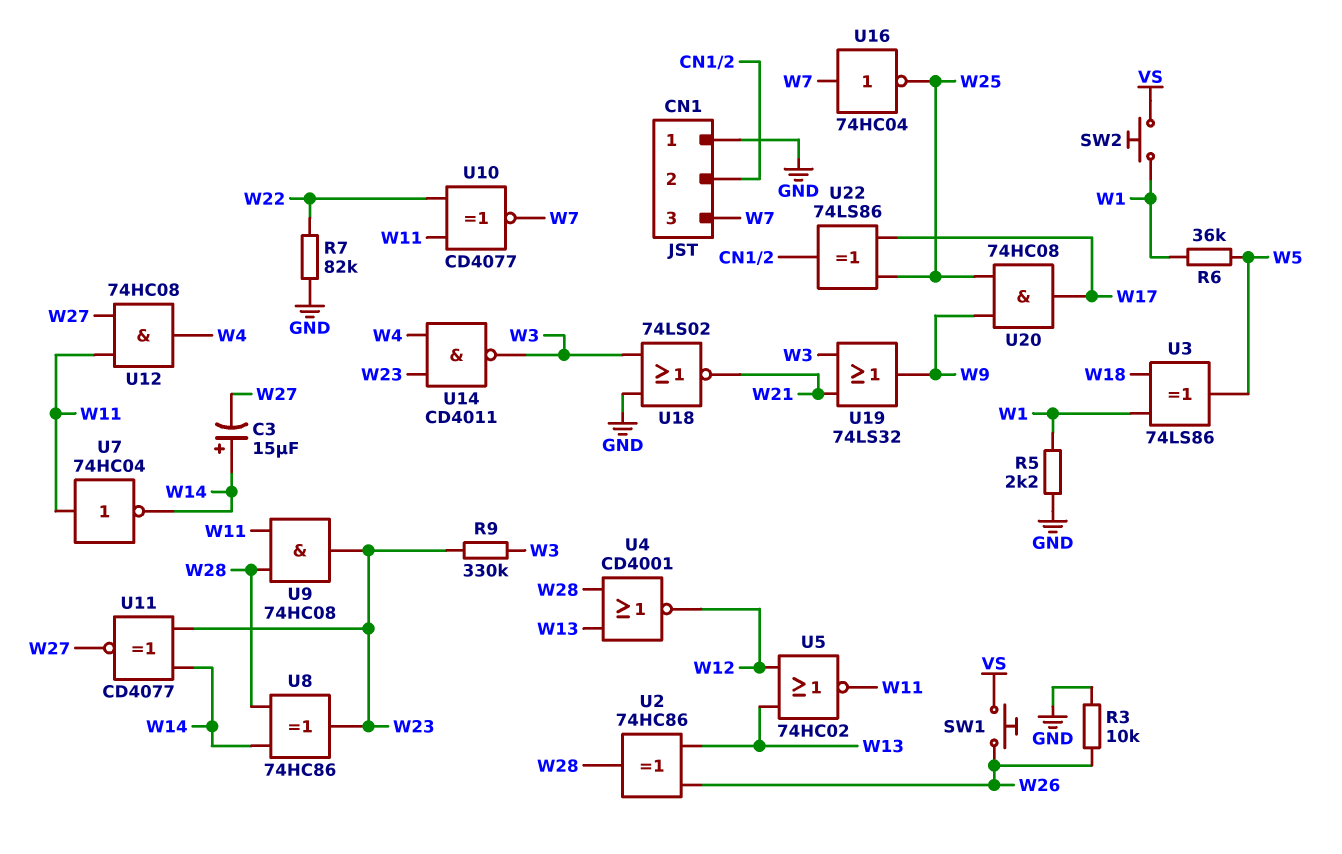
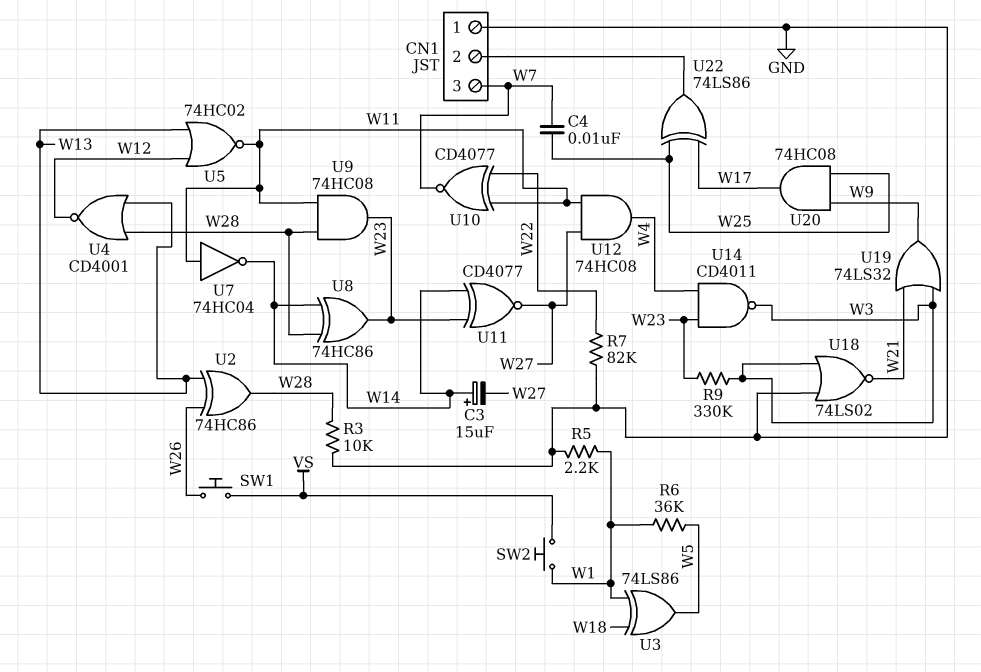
C4: none -> 10nF (W7, W25)
R3: 10k (GND, W26) -> 10k (GND, W28)
U16: NOT 74HC04 (in W7, out W25) -> none

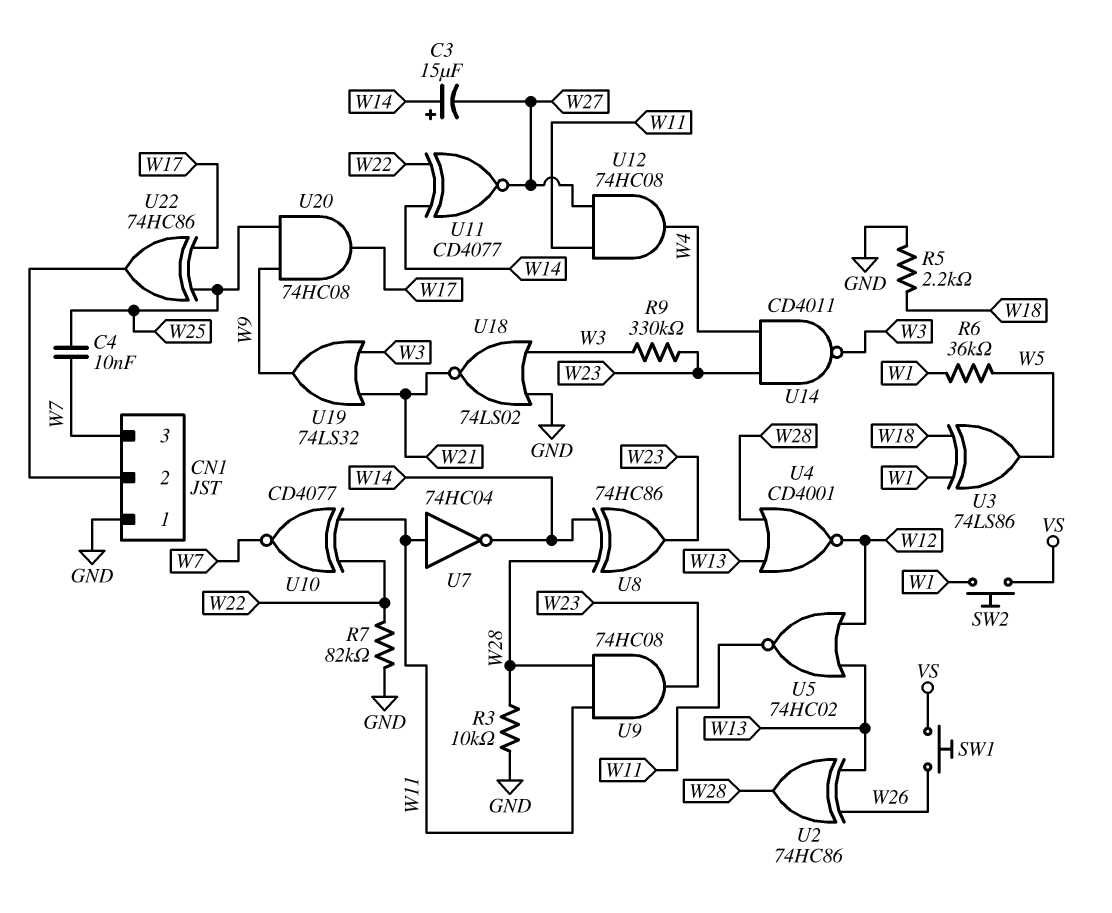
R5: 2.2k (GND, W1) -> 2.2k (GND, W18)
U11: XNOR CD4077 (in W14, in W23, out W27) -> XNOR CD4077 (in W14, in W22, out W27)
U22: XOR 74LS86 (in W17, in W25, out CN1/2) -> XOR 74HC86 (in W17, in W25, out CN1/2)

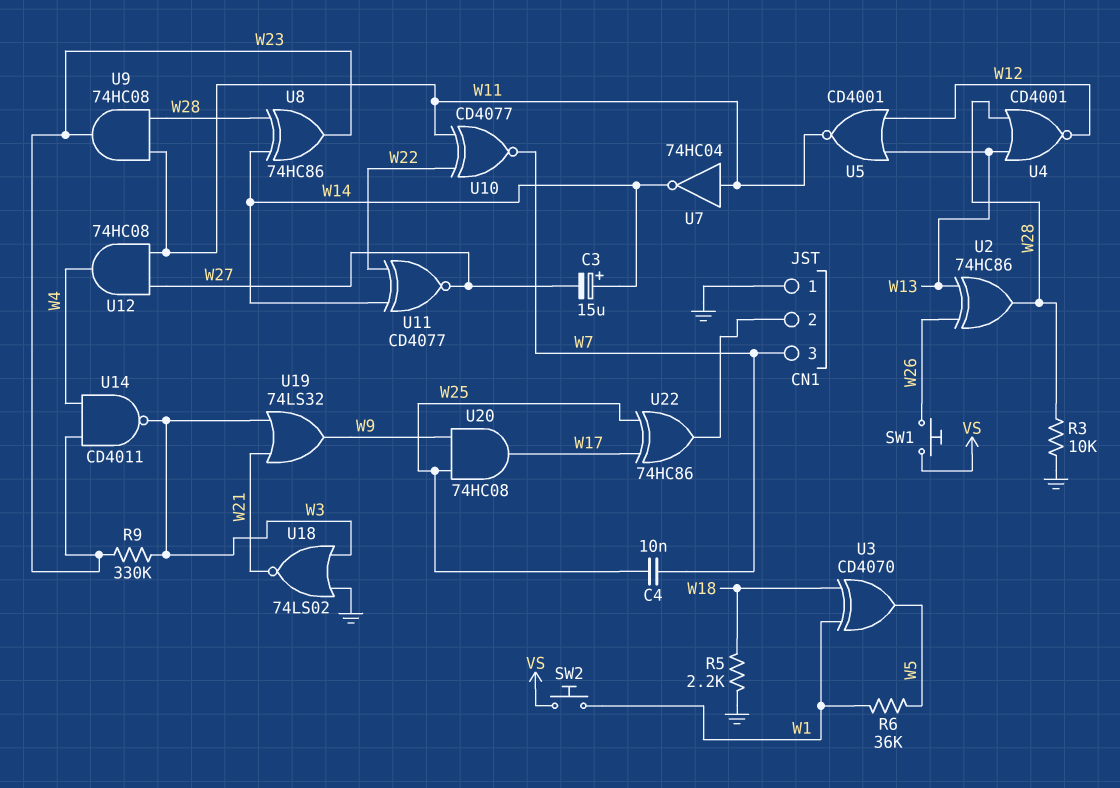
R7: 82k (GND, W22) -> none
U3: XOR 74LS86 (in W1, in W18, out W5) -> XOR CD4070 (in W1, in W18, out W5)
U5: NOR 74HC02 (in W12, in W13, out W11) -> NOR CD4001 (in W12, in W13, out W11)

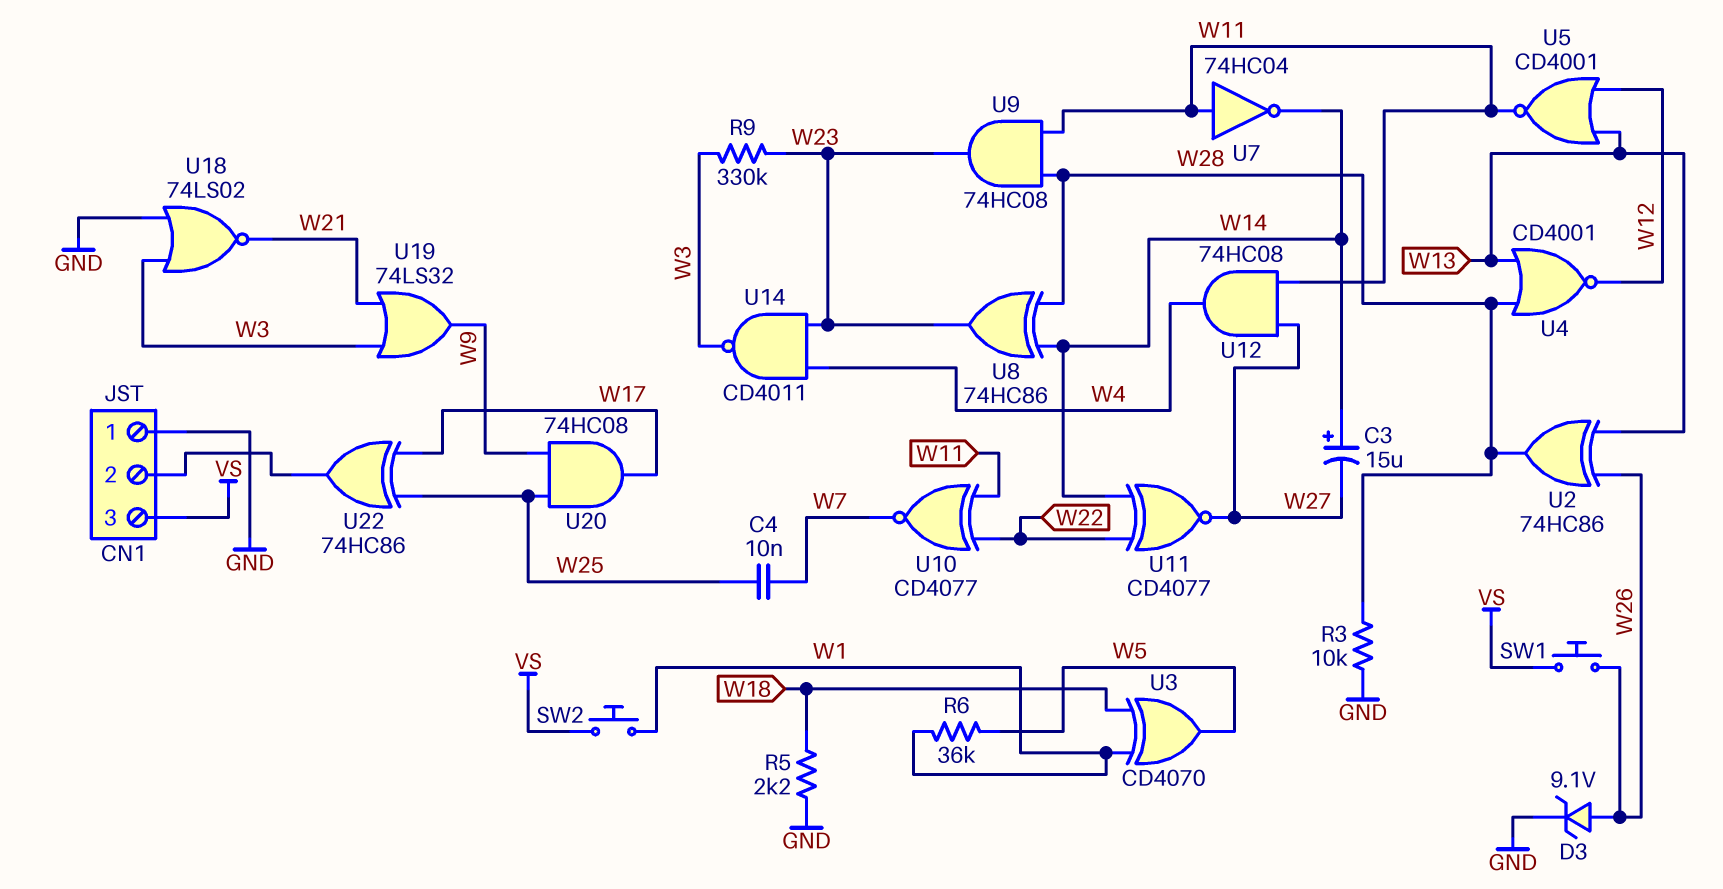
CN1 pin 3: W7 -> VS
D3: none -> zener 9.1V (A W26, K GND)

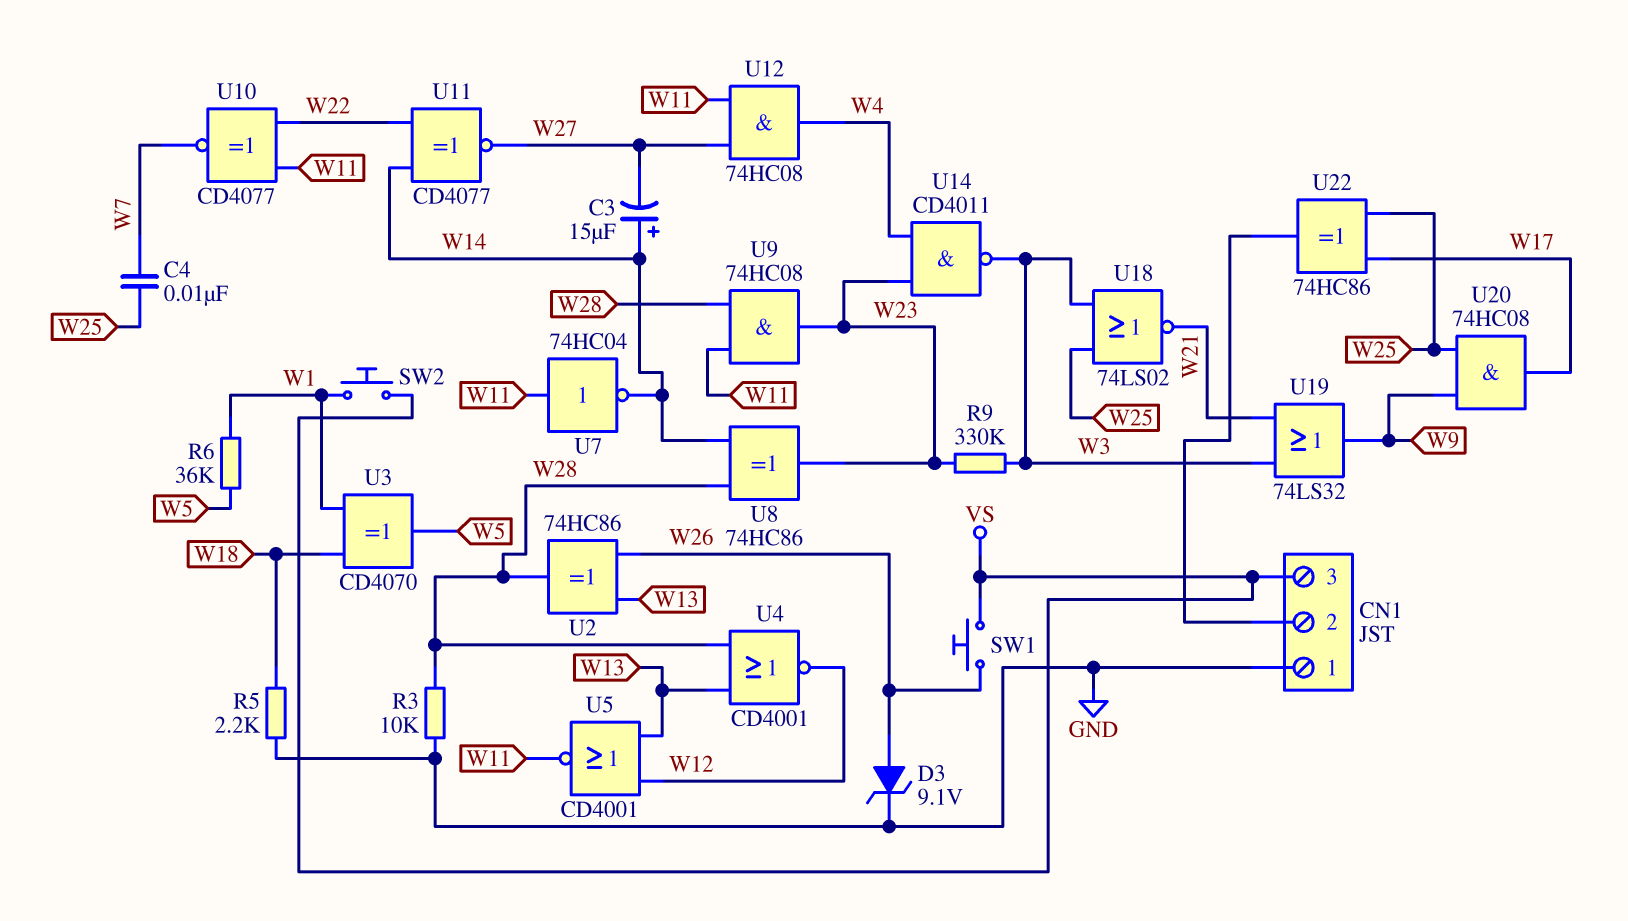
U18: NOR 74LS02 (in GND, in W3, out W21) -> NOR 74LS02 (in W3, in W25, out W21)

